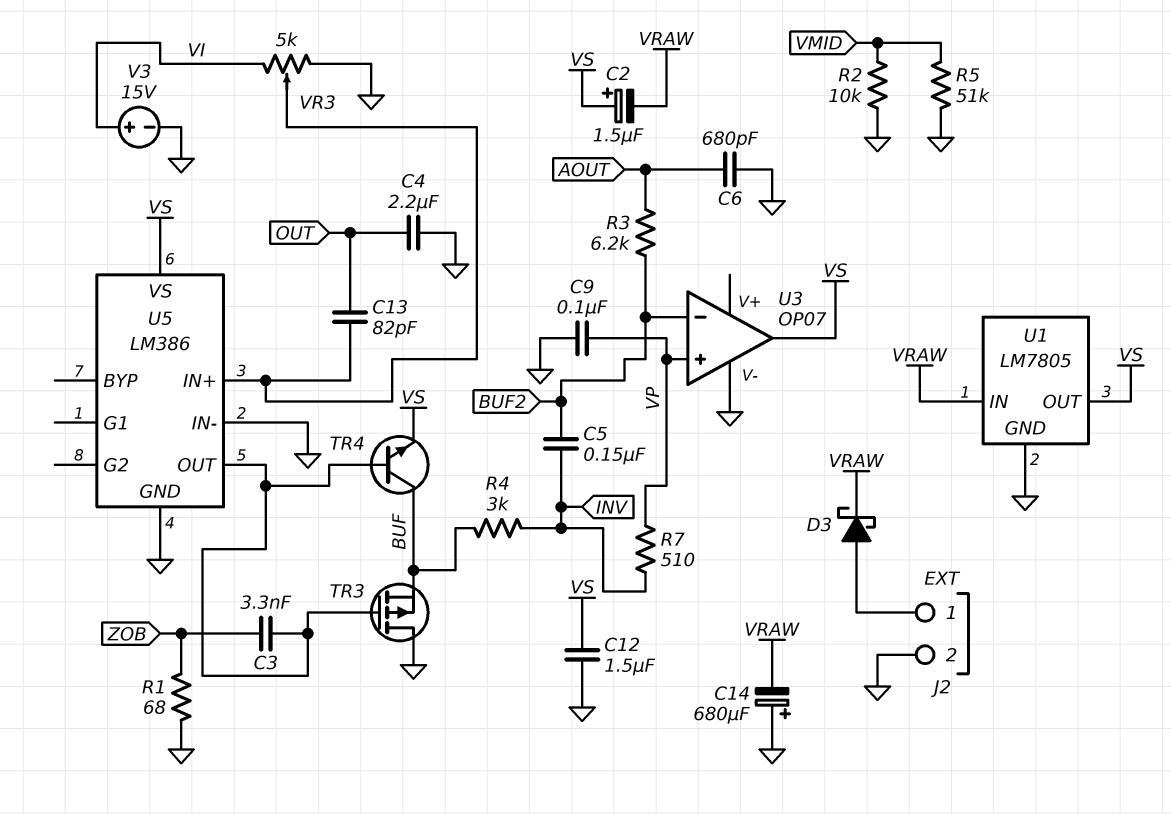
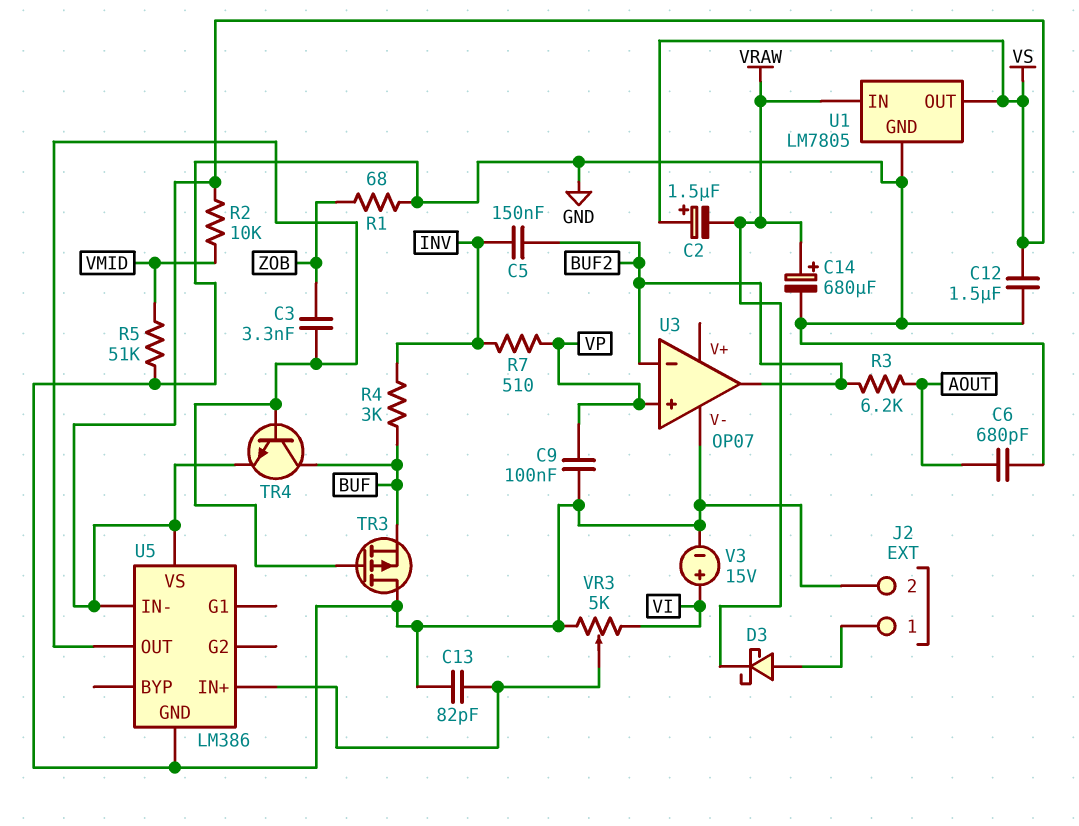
C4: 2.2uF (GND, OUT) -> none
C13: 82pF (OUT, U5/IN+) -> 82pF (GND, U5/IN+)
C14: 680uF (plus GND, minus VRAW) -> 680uF (plus VRAW, minus GND)
R2: 10k (GND, VMID) -> 10k (VMID, VS)
U3 pin out: VS -> BUF2
U5 pin IN-: GND -> VS

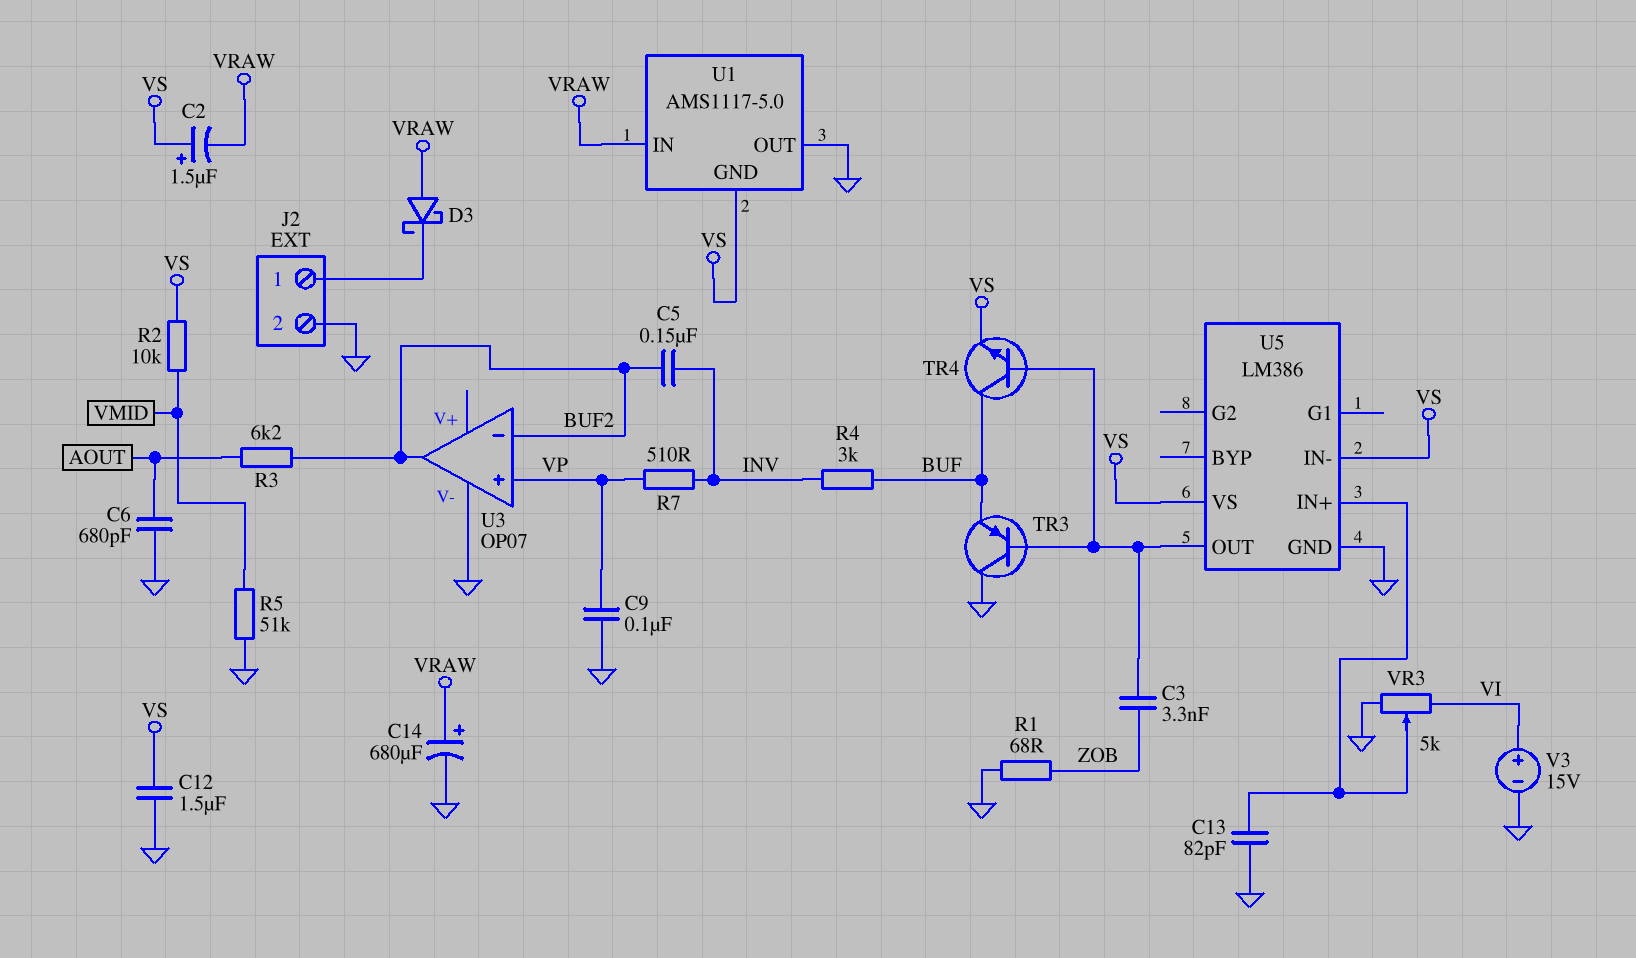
D3: schottky (A J2/1, K VRAW) -> schottky (A VRAW, K J2/1)
TR3: PMOS (G U5/OUT, D GND, S BUF) -> PNP (B U5/OUT, C GND, E BUF)
U1: LM7805 -> AMS1117-5.0
U1 pin GND: GND -> VS
U1 pin OUT: VS -> GND

